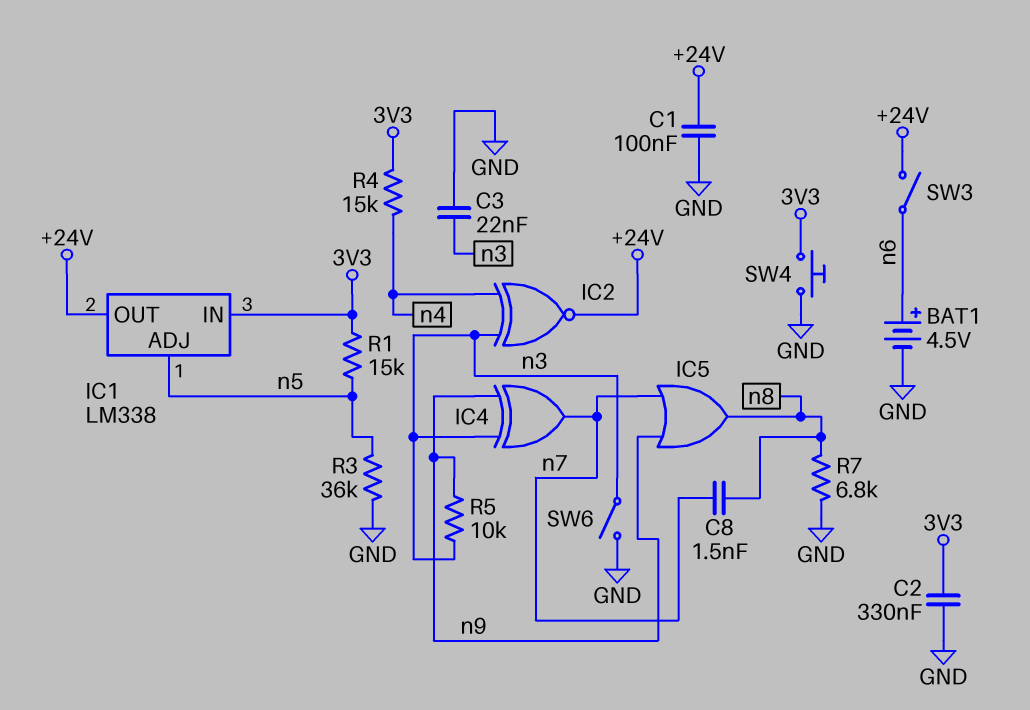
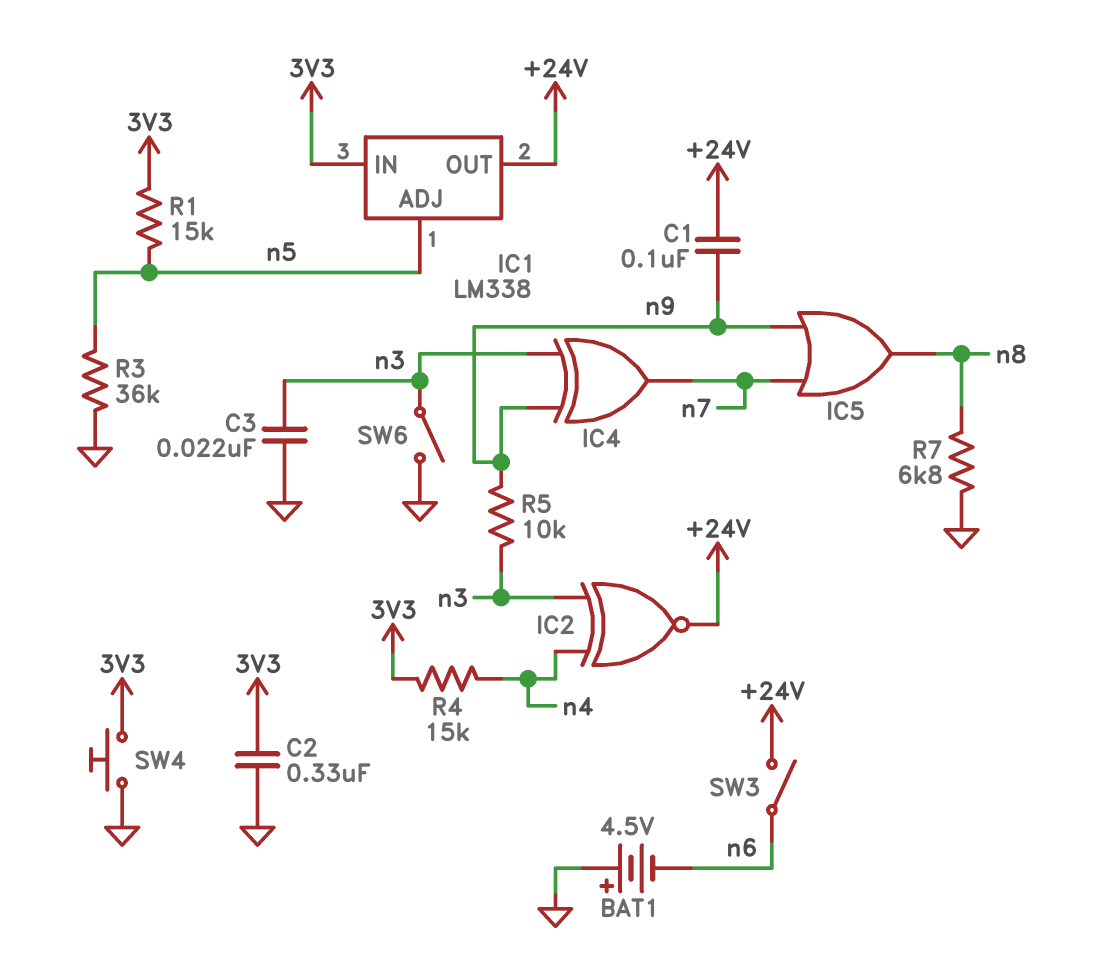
BAT1: 4.5V (plus n6, minus GND) -> 4.5V (plus GND, minus n6)
C1: 100nF (+24V, GND) -> 100nF (+24V, n9)
C8: 1.5nF (n7, n8) -> none

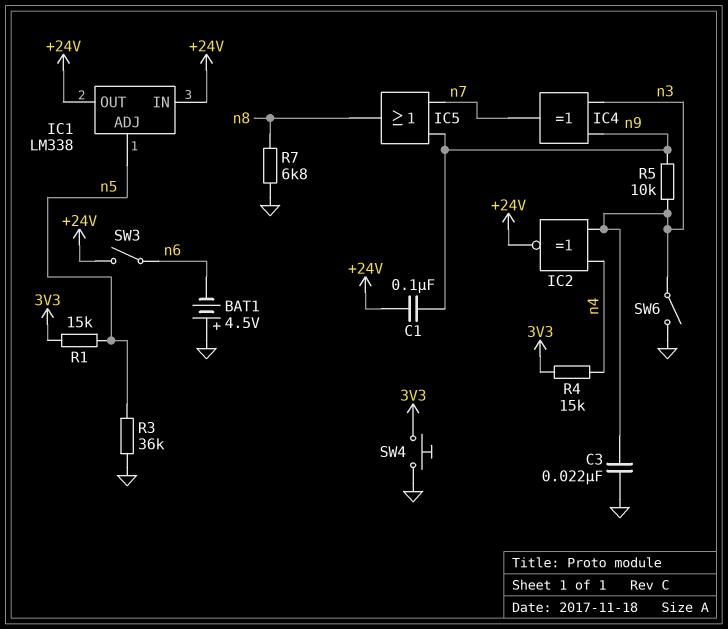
C2: 330nF (3V3, GND) -> none
IC1 pin IN: 3V3 -> +24V

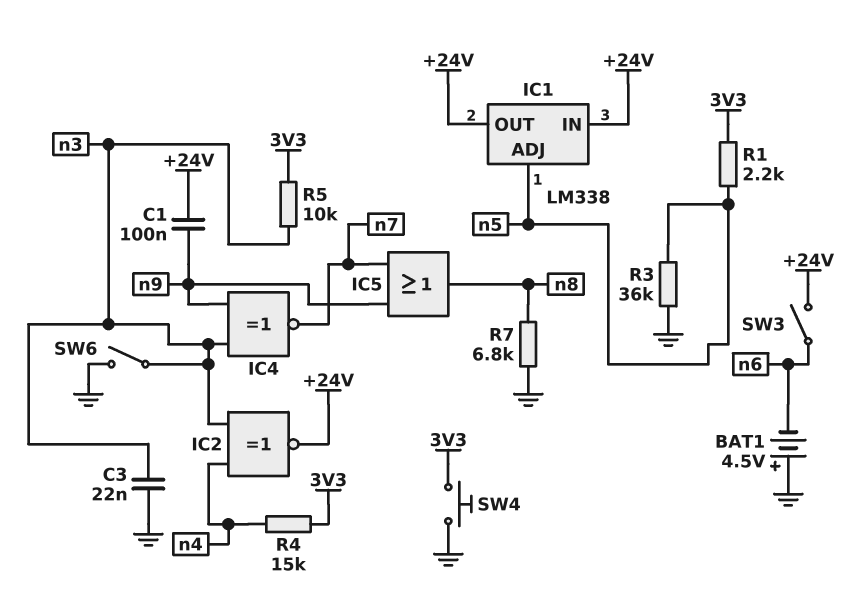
IC4: XOR (in n3, in n9, out n7) -> XNOR (in n3, in n9, out n7)
R1: 15k (3V3, n5) -> 2.2k (3V3, n5)
R5: 10k (n3, n9) -> 10k (3V3, n3)

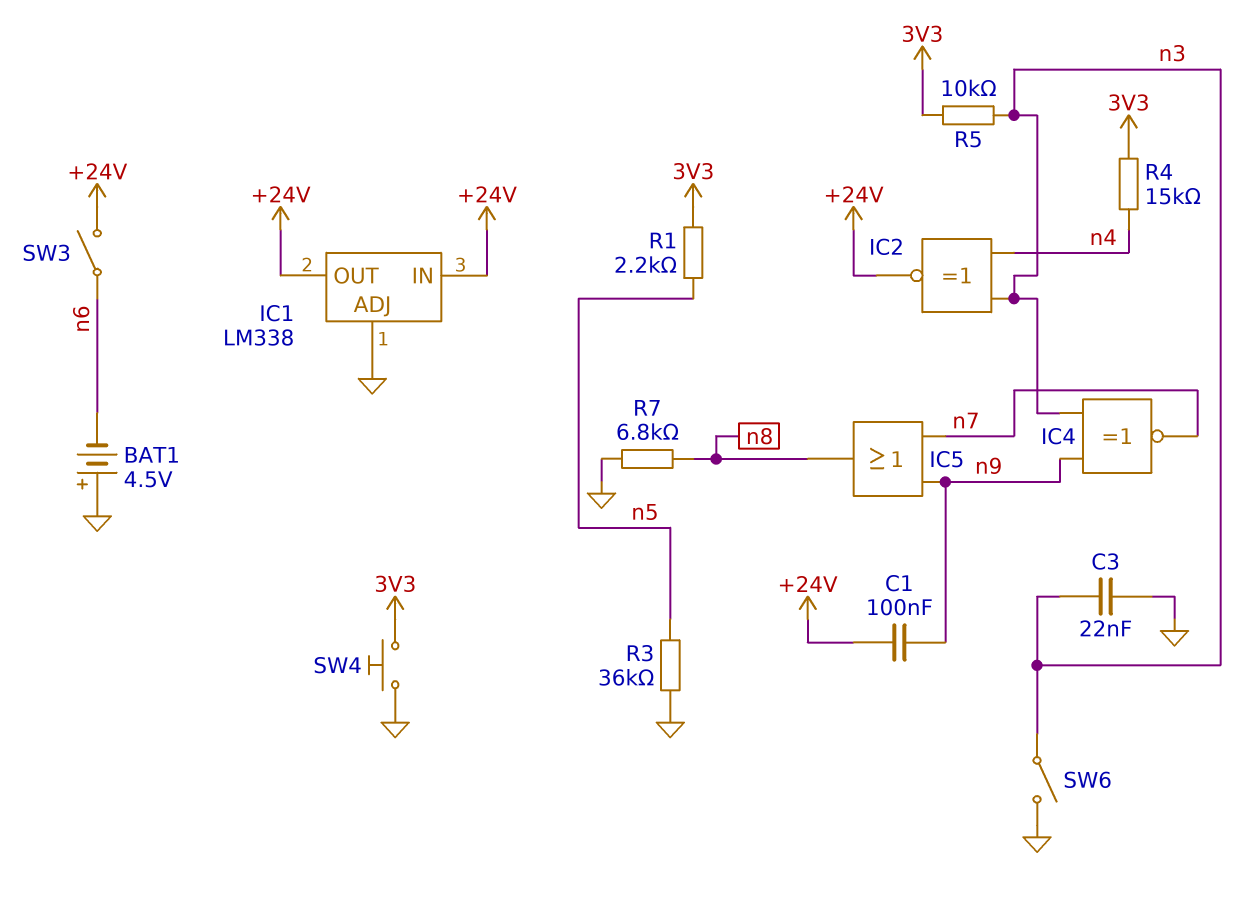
IC1 pin ADJ: n5 -> GND

